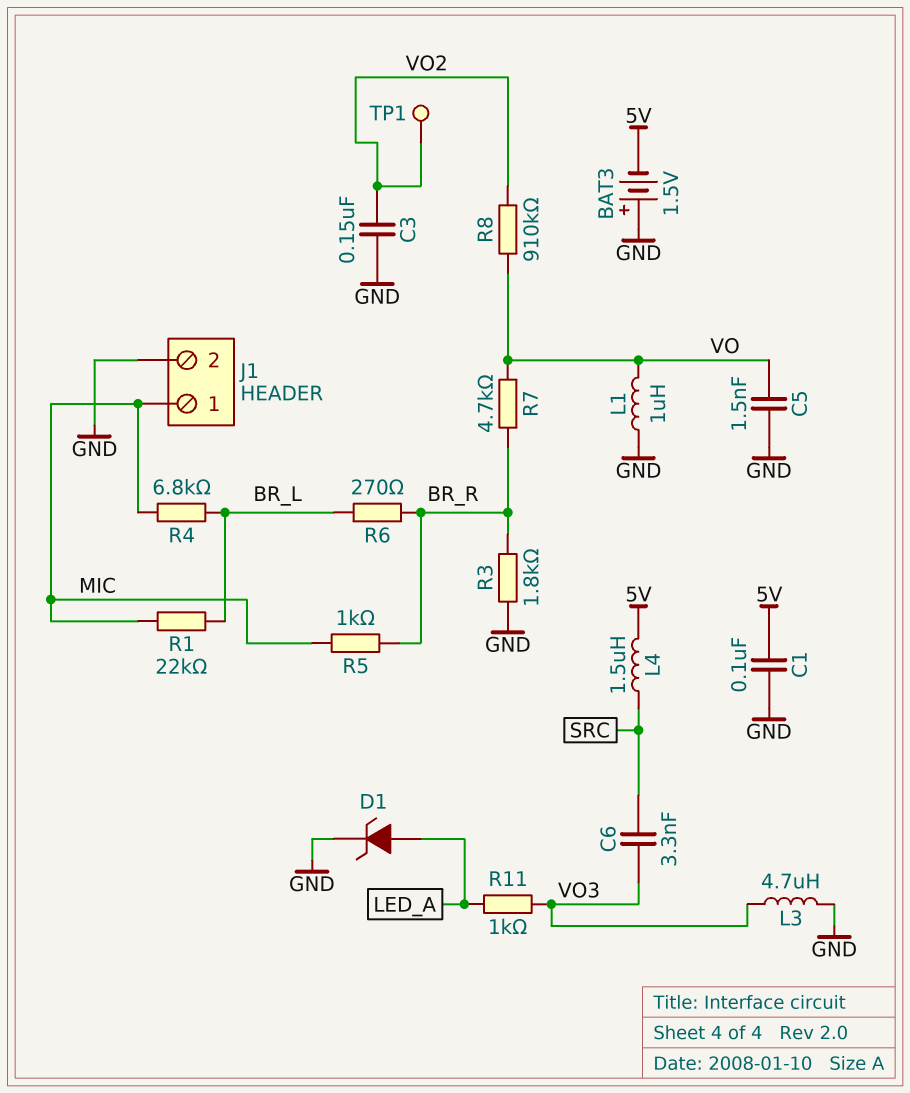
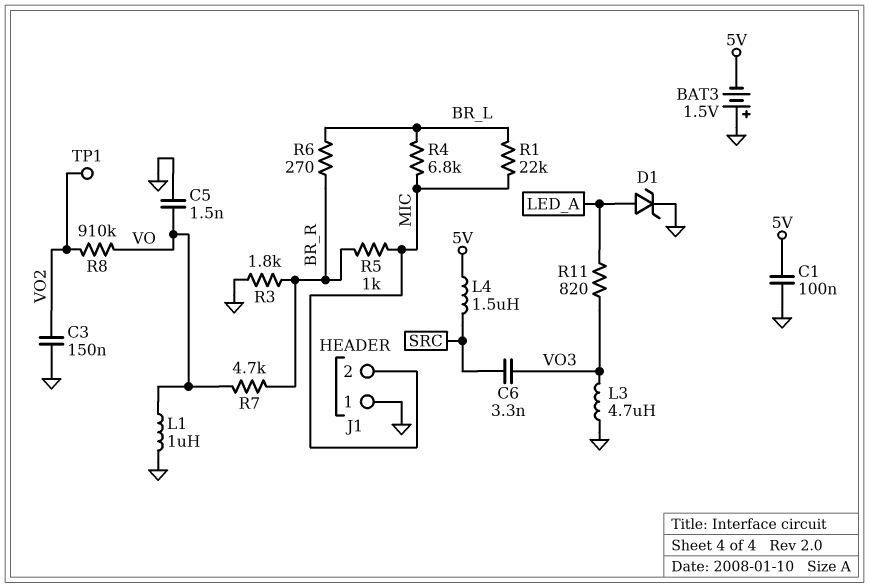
J1 pin 1: MIC -> GND
J1 pin 2: GND -> MIC
R11: 1k (LED_A, VO3) -> 820 (LED_A, VO3)

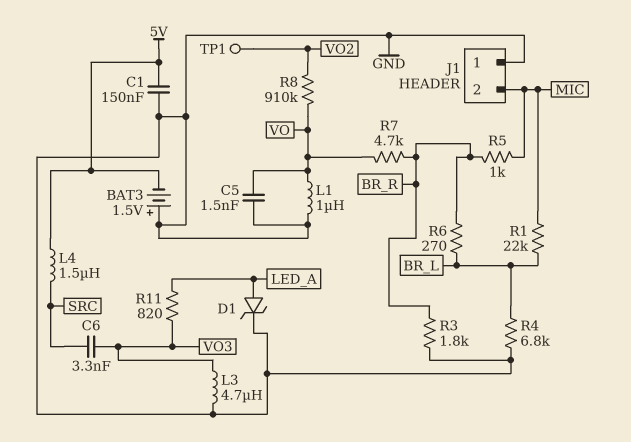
C1: 100nF (5V, GND) -> 150nF (5V, GND)
C3: 150nF (GND, VO2) -> none
R4: 6.8k (BR_L, MIC) -> 6.8k (BR_L, GND)

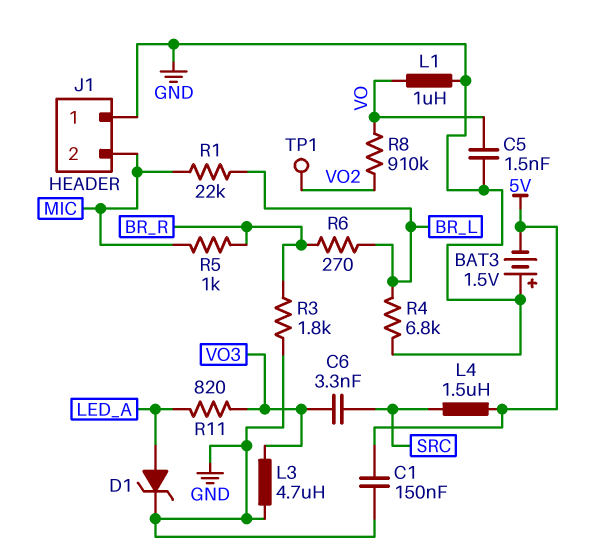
R7: 4.7k (BR_R, VO) -> none

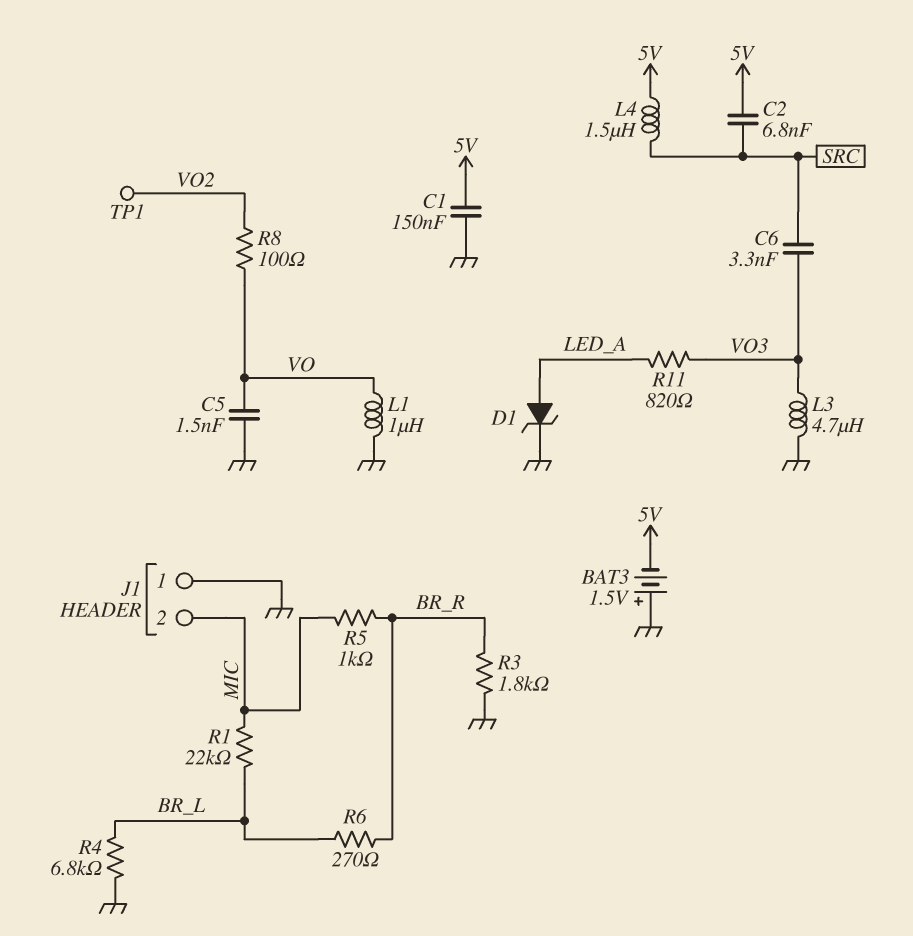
C2: none -> 6.8nF (5V, SRC)
R8: 910k (VO, VO2) -> 100 (VO, VO2)

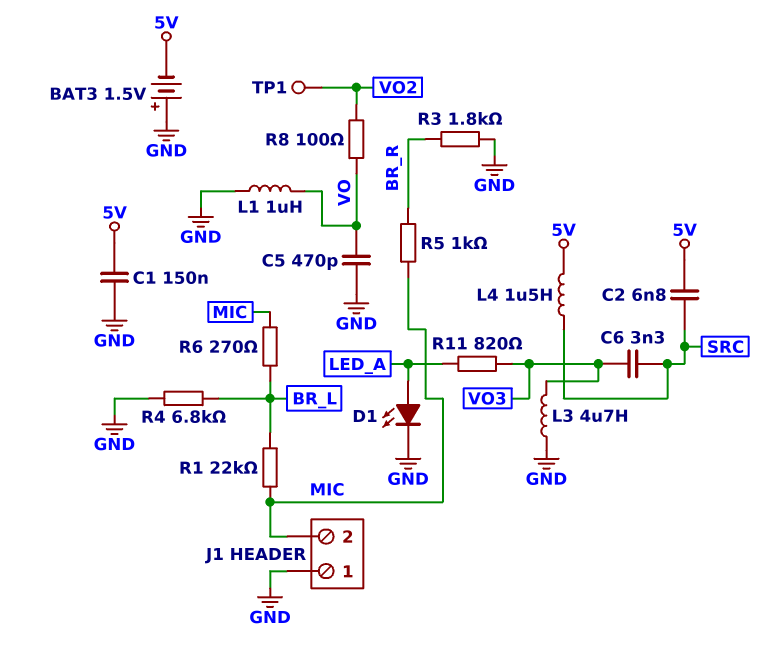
C5: 1.5nF (GND, VO) -> 470pF (GND, VO)
D1: zener (A LED_A, K GND) -> LED (A LED_A, K GND)
R6: 270 (BR_L, BR_R) -> 270 (BR_L, MIC)

